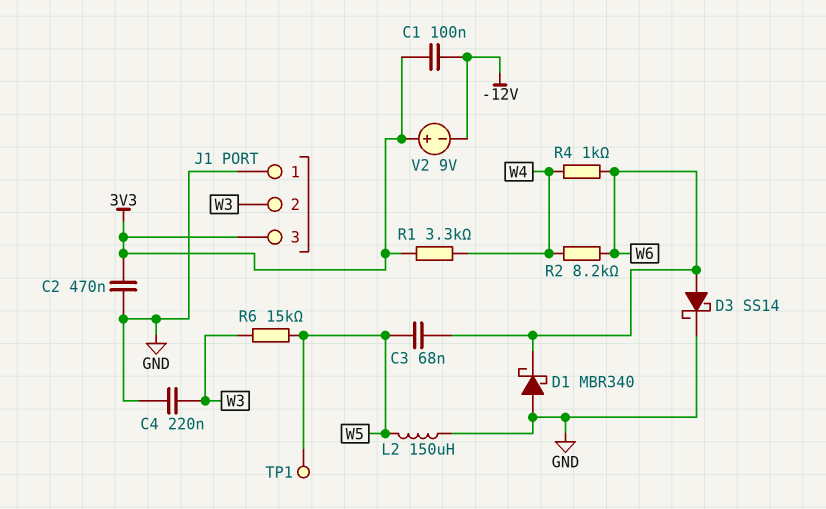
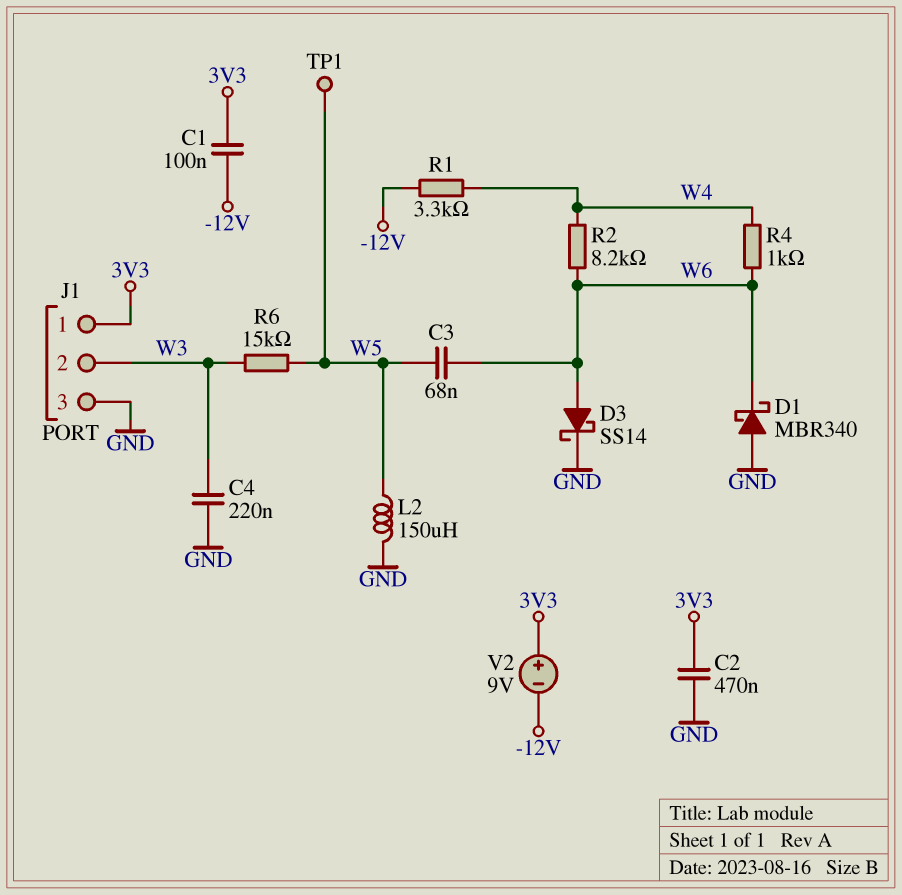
J1 pin 1: GND -> 3V3
J1 pin 3: 3V3 -> GND
R1: 3.3k (3V3, W4) -> 3.3k (-12V, W4)

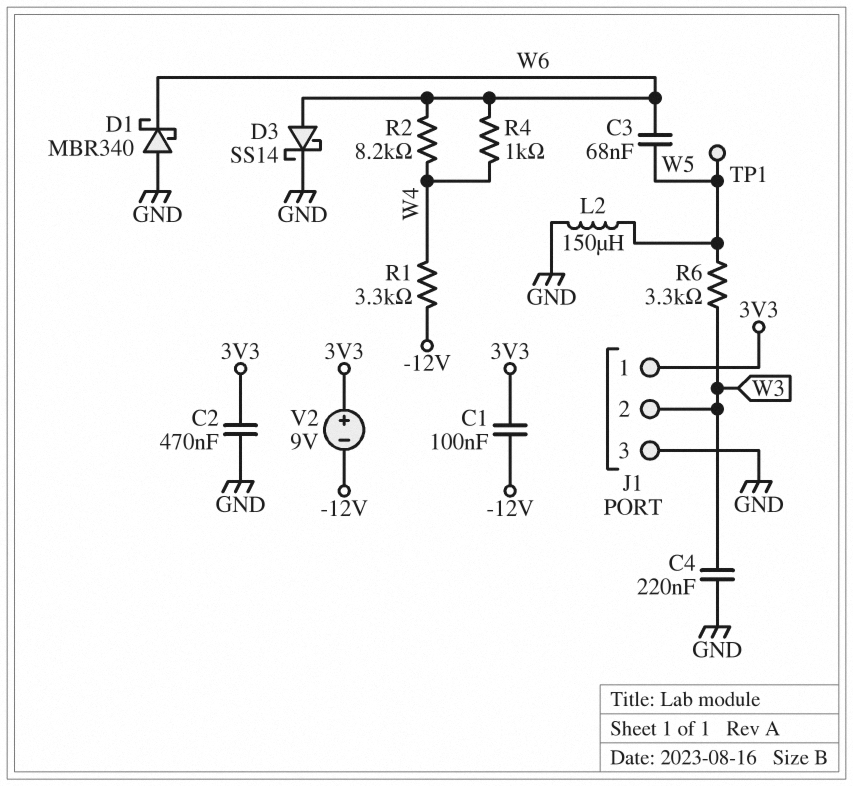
R6: 15k (W3, W5) -> 3.3k (W3, W5)

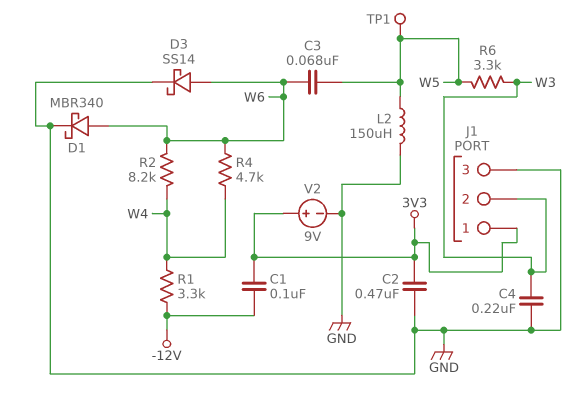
D1: schottky MBR340 (A GND, K W6) -> schottky MBR340 (A W6, K GND)
R4: 1k (W4, W6) -> 4.7k (W4, W6)
V2: 9V (plus 3V3, minus -12V) -> 9V (plus 3V3, minus GND)

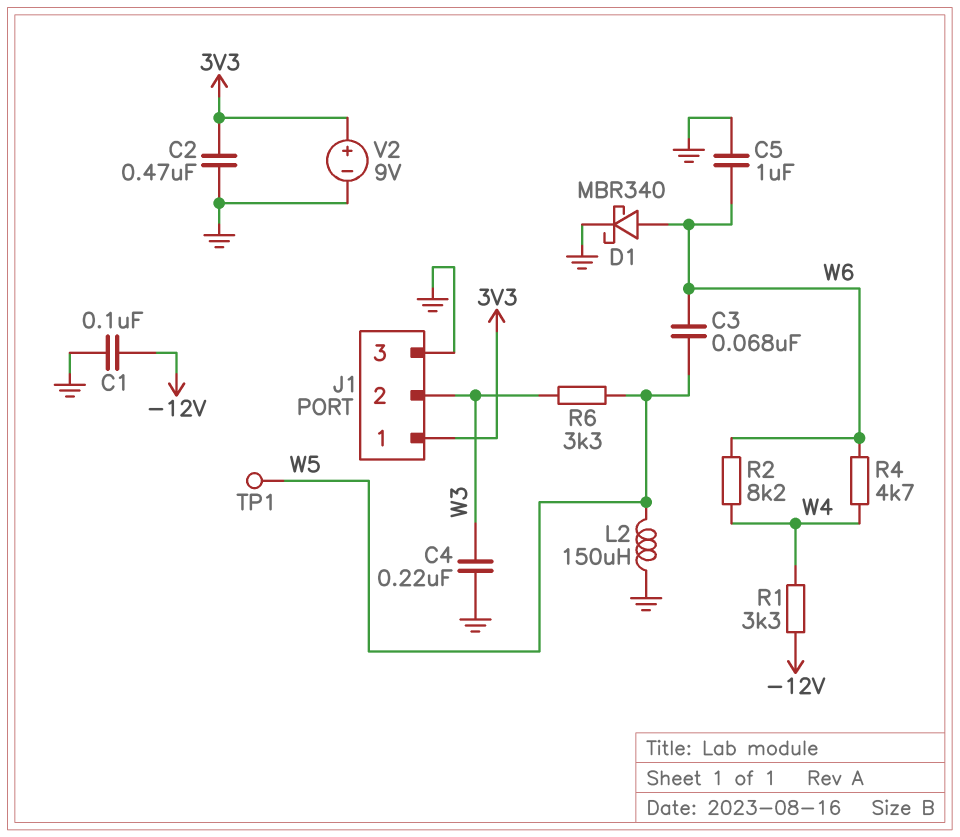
C1: 100nF (-12V, 3V3) -> 100nF (-12V, GND)
C5: none -> 1uF (GND, W6)
D3: schottky SS14 (A W6, K GND) -> none

